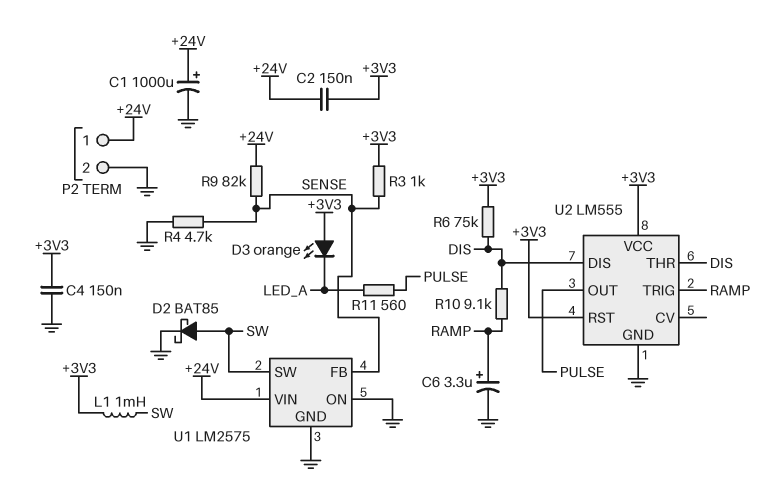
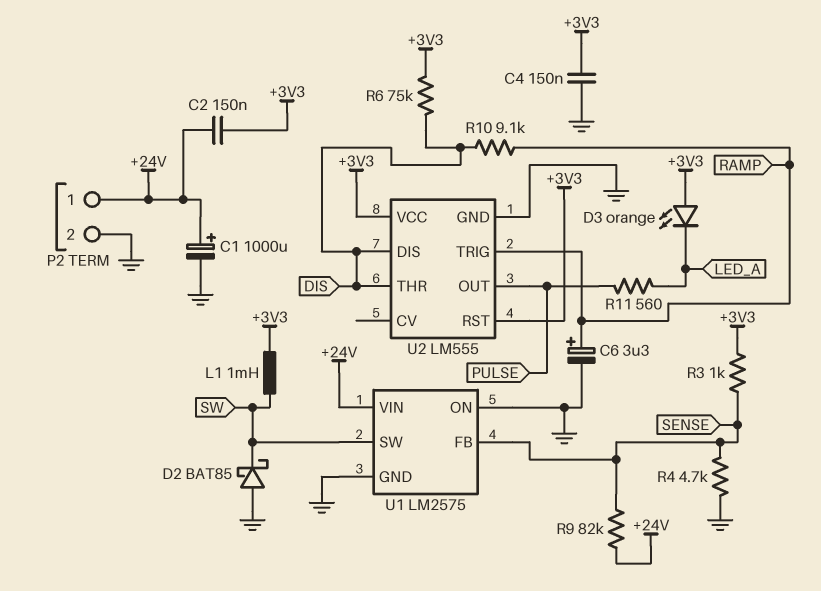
D2: schottky BAT85 (A SW, K GND) -> schottky BAT85 (A GND, K SW)

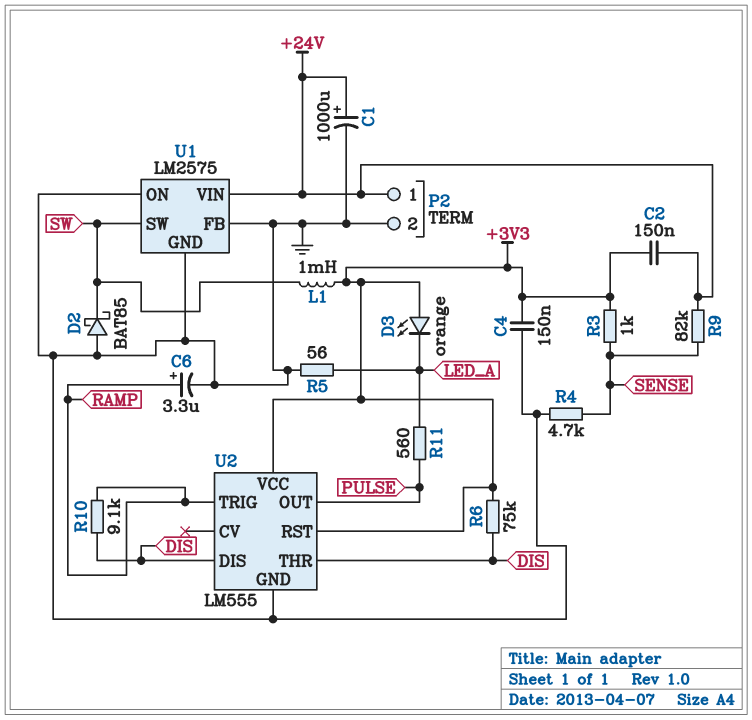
R5: none -> 56 (GND, LED_A)
U1 pin FB: SENSE -> GND

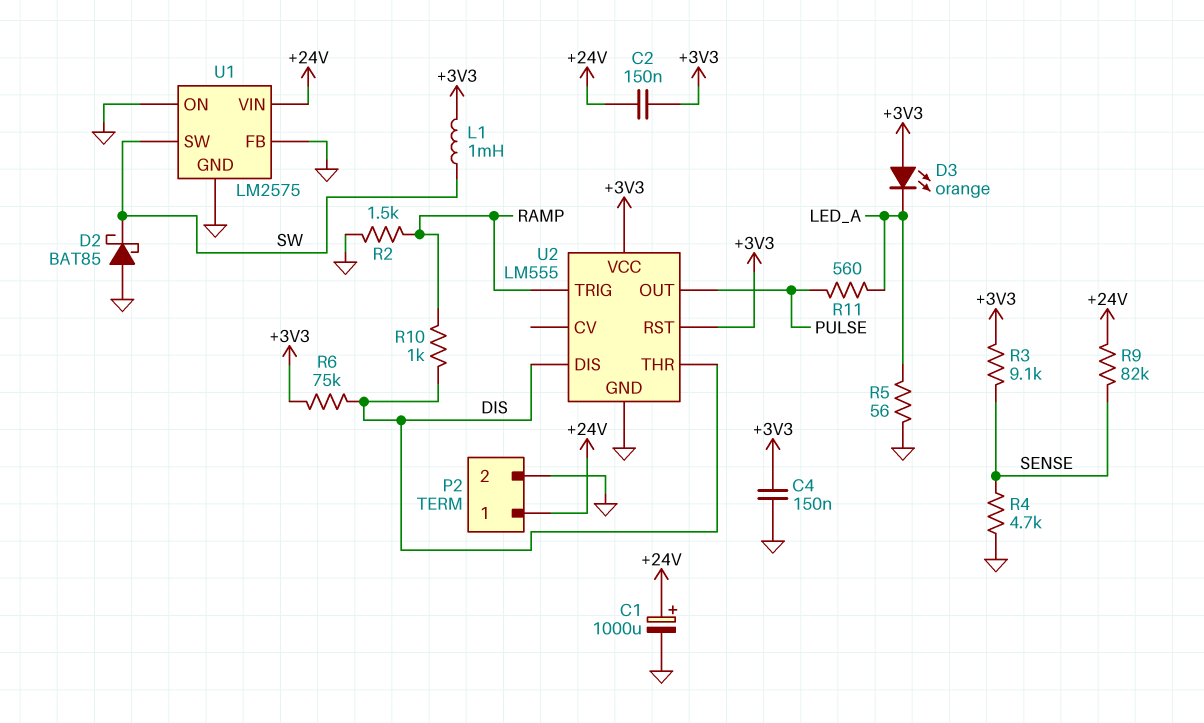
C6: 3.3uF (plus RAMP, minus GND) -> none
R2: none -> 1.5k (GND, RAMP)
R3: 1k (+3V3, SENSE) -> 9.1k (+3V3, SENSE)
R10: 9.1k (DIS, RAMP) -> 1k (DIS, RAMP)

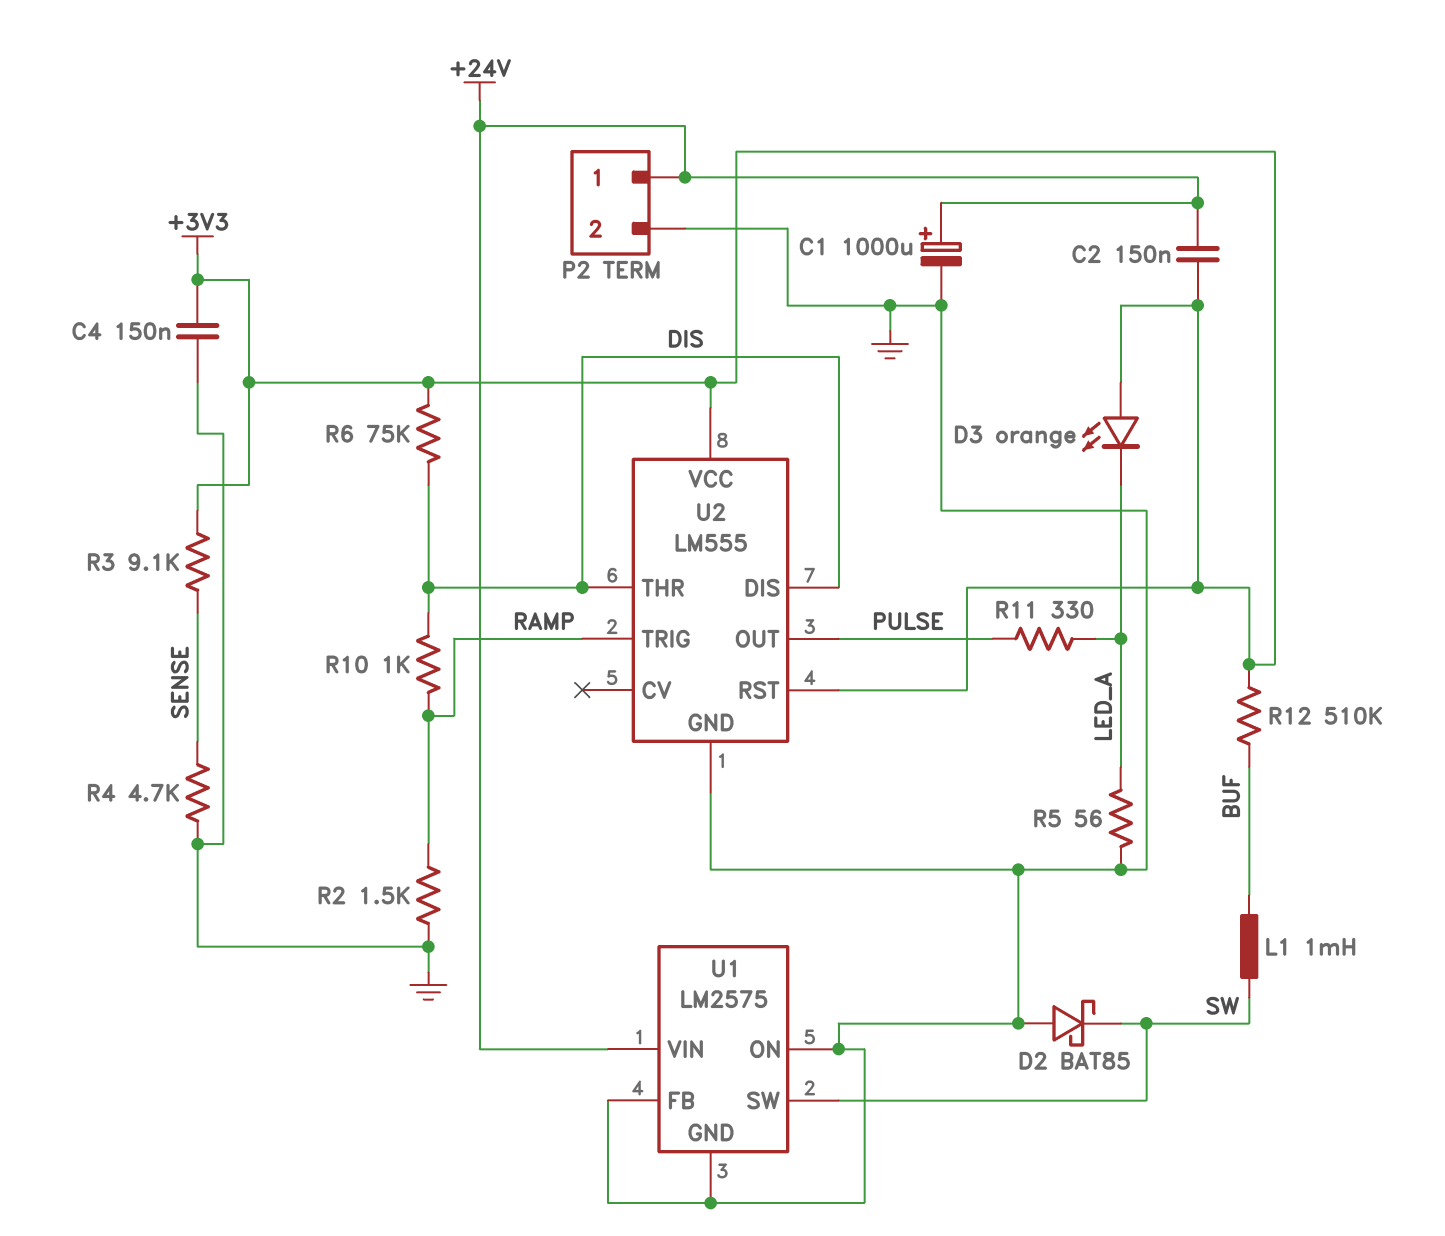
L1: 1mH (+3V3, SW) -> 1mH (BUF, SW)
R9: 82k (+24V, SENSE) -> none
R11: 560 (LED_A, PULSE) -> 330 (LED_A, PULSE)
R12: none -> 510k (+3V3, BUF)

